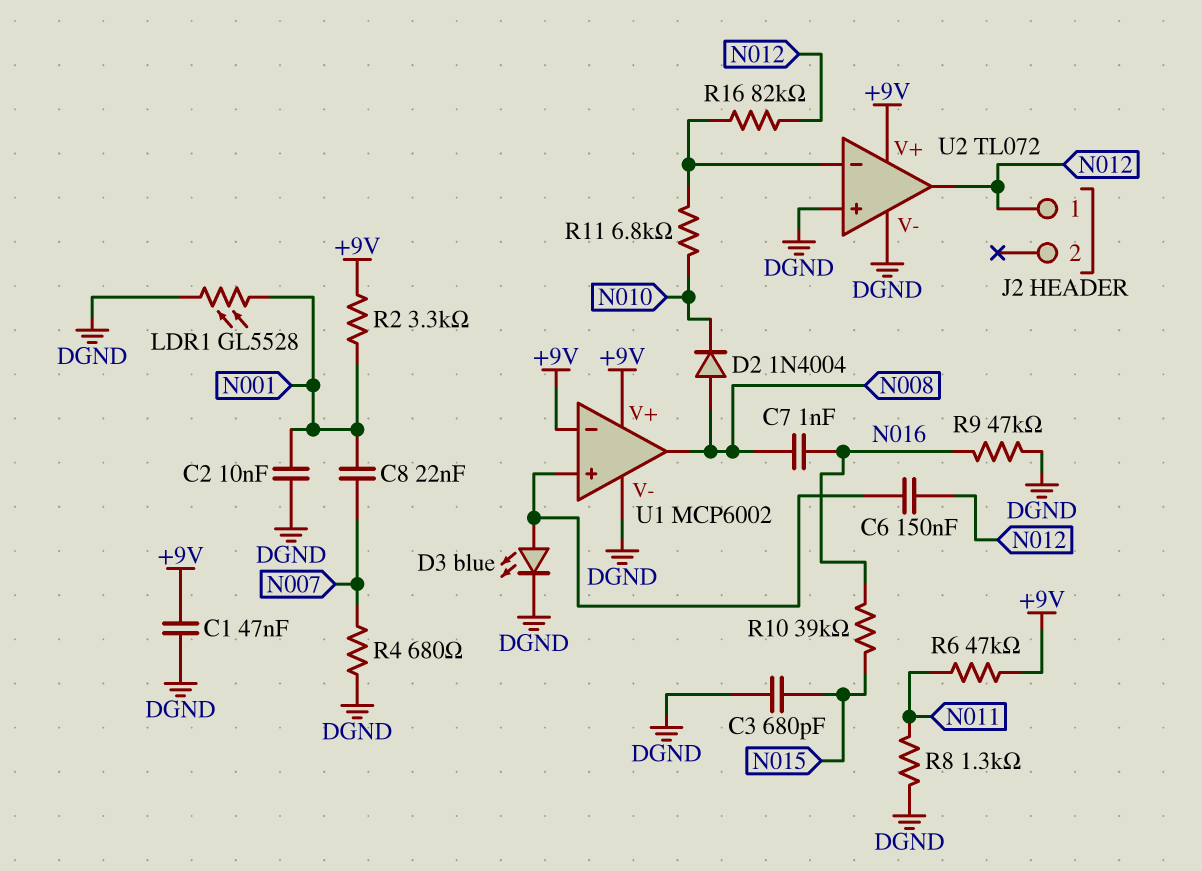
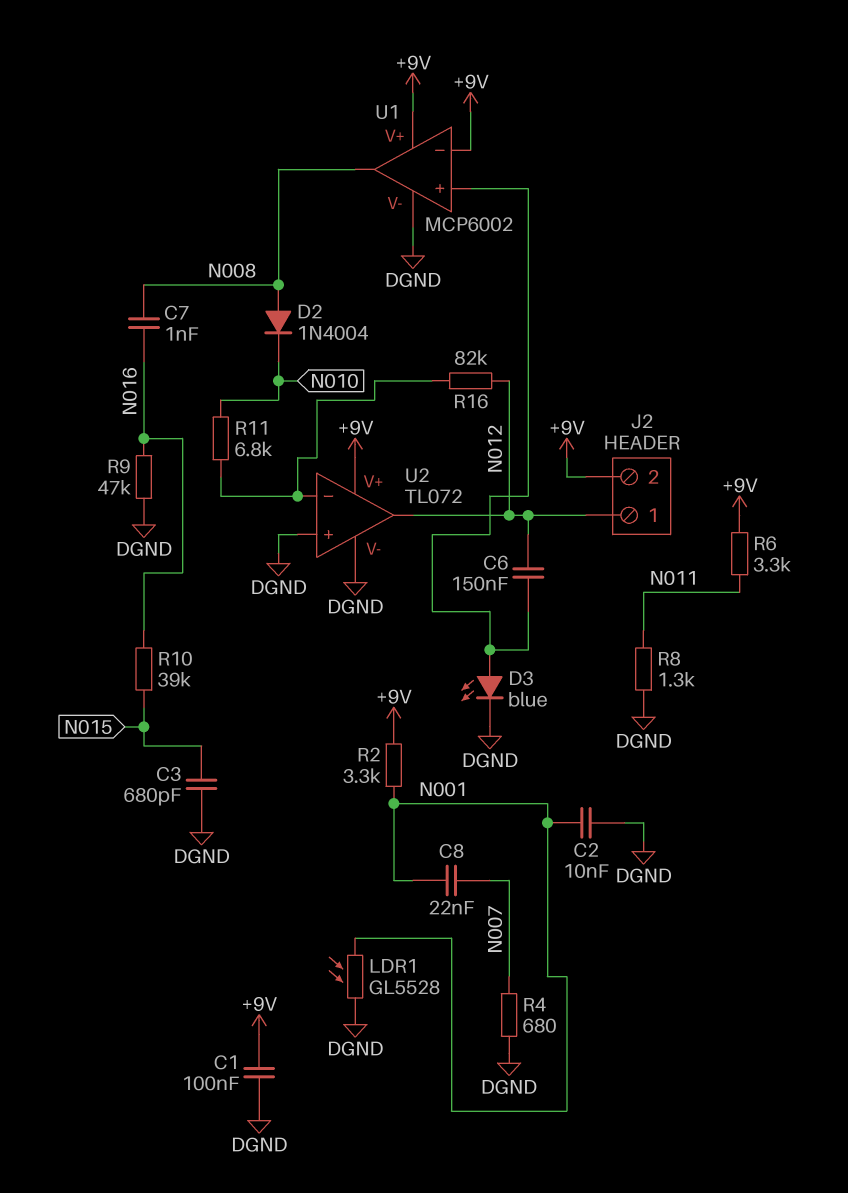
C1: 47nF (+9V, DGND) -> 100nF (+9V, DGND)
J2 pin 2: none -> +9V
R6: 47k (+9V, N011) -> 3.3k (+9V, N011)

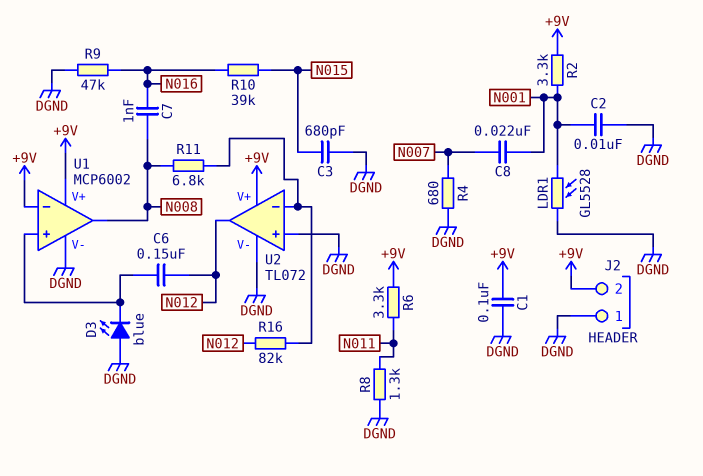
D2: diode 1N4004 (A N008, K N010) -> none
D3: LED blue (A U1/in+, K DGND) -> LED blue (A DGND, K U1/in+)
J2 pin 1: N012 -> DGND
R11: 6.8k (N010, U2/in-) -> 6.8k (N008, U2/in-)

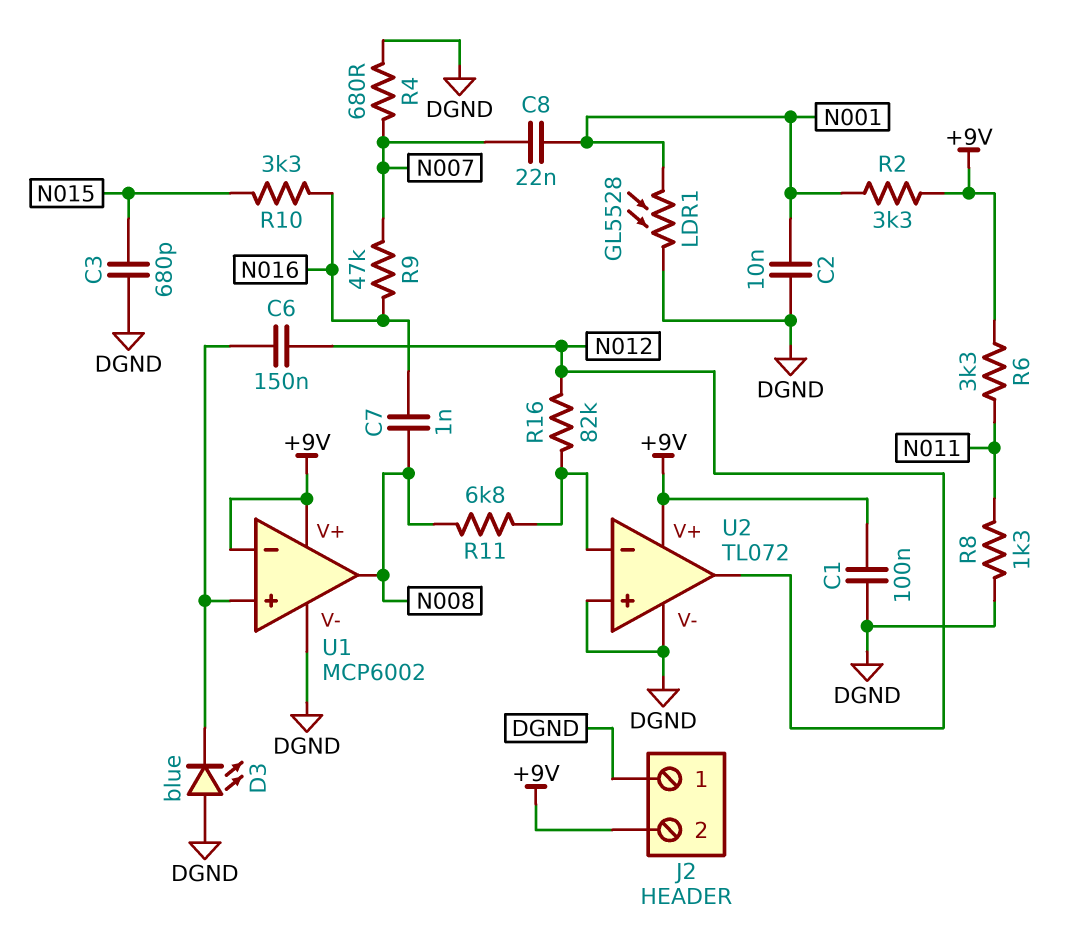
R9: 47k (DGND, N016) -> 47k (N007, N016)
R10: 39k (N015, N016) -> 3.3k (N015, N016)

